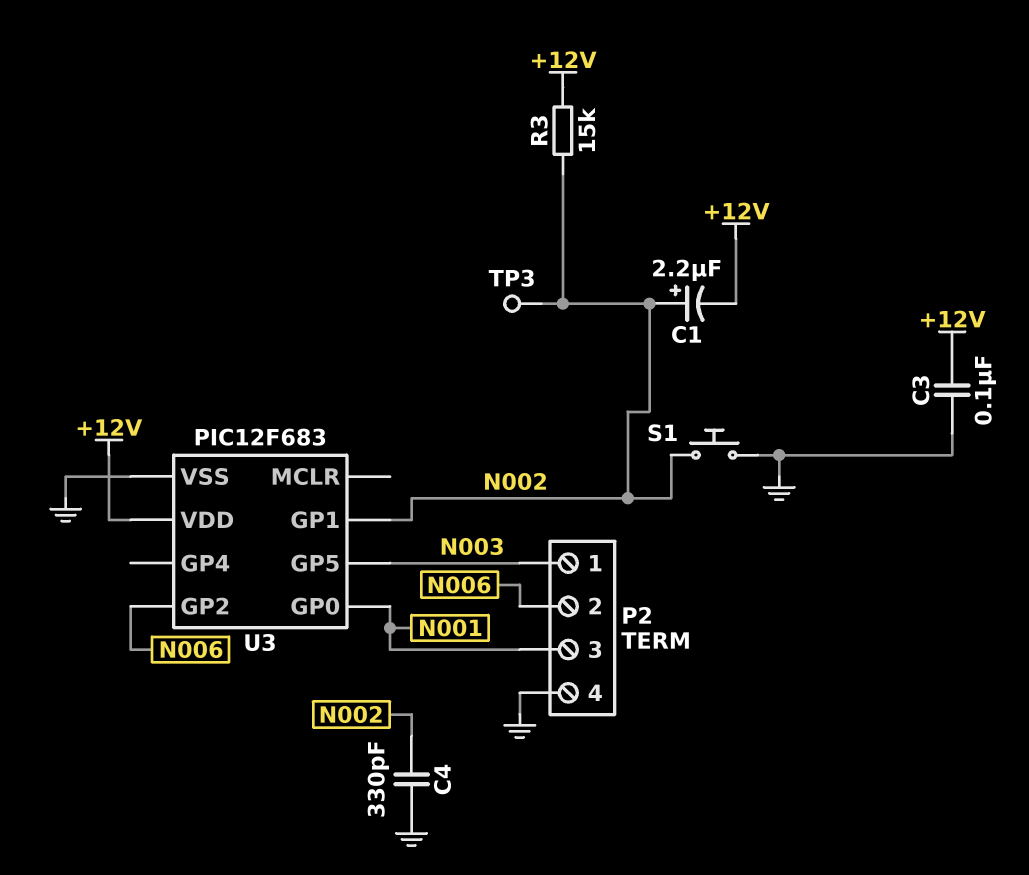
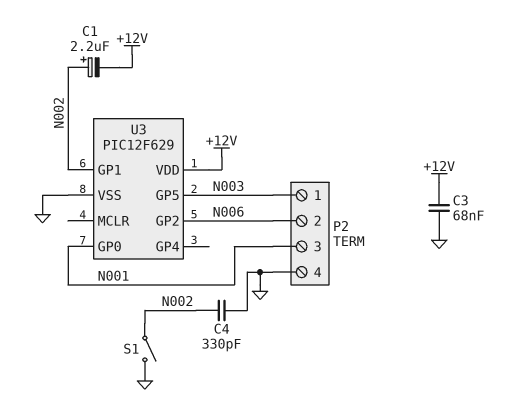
C3: 100nF (+12V, GND) -> 68nF (+12V, GND)
R3: 15k (+12V, N002) -> none
S1: button (GND, N002) -> switch (GND, N002)
TP3: test point (N002) -> none
U3: PIC12F683 -> PIC12F629

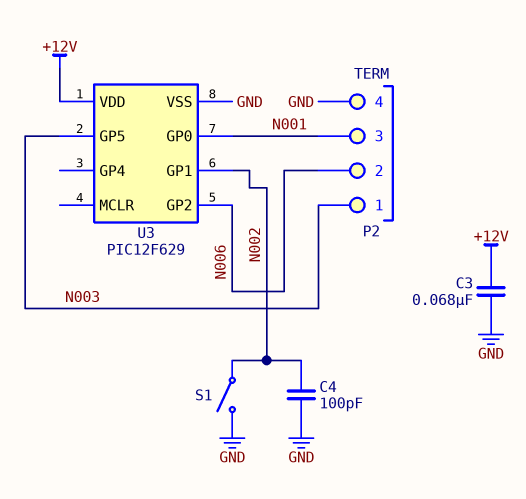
C1: 2.2uF (plus N002, minus +12V) -> none
C4: 330pF (GND, N002) -> 100pF (GND, N002)

